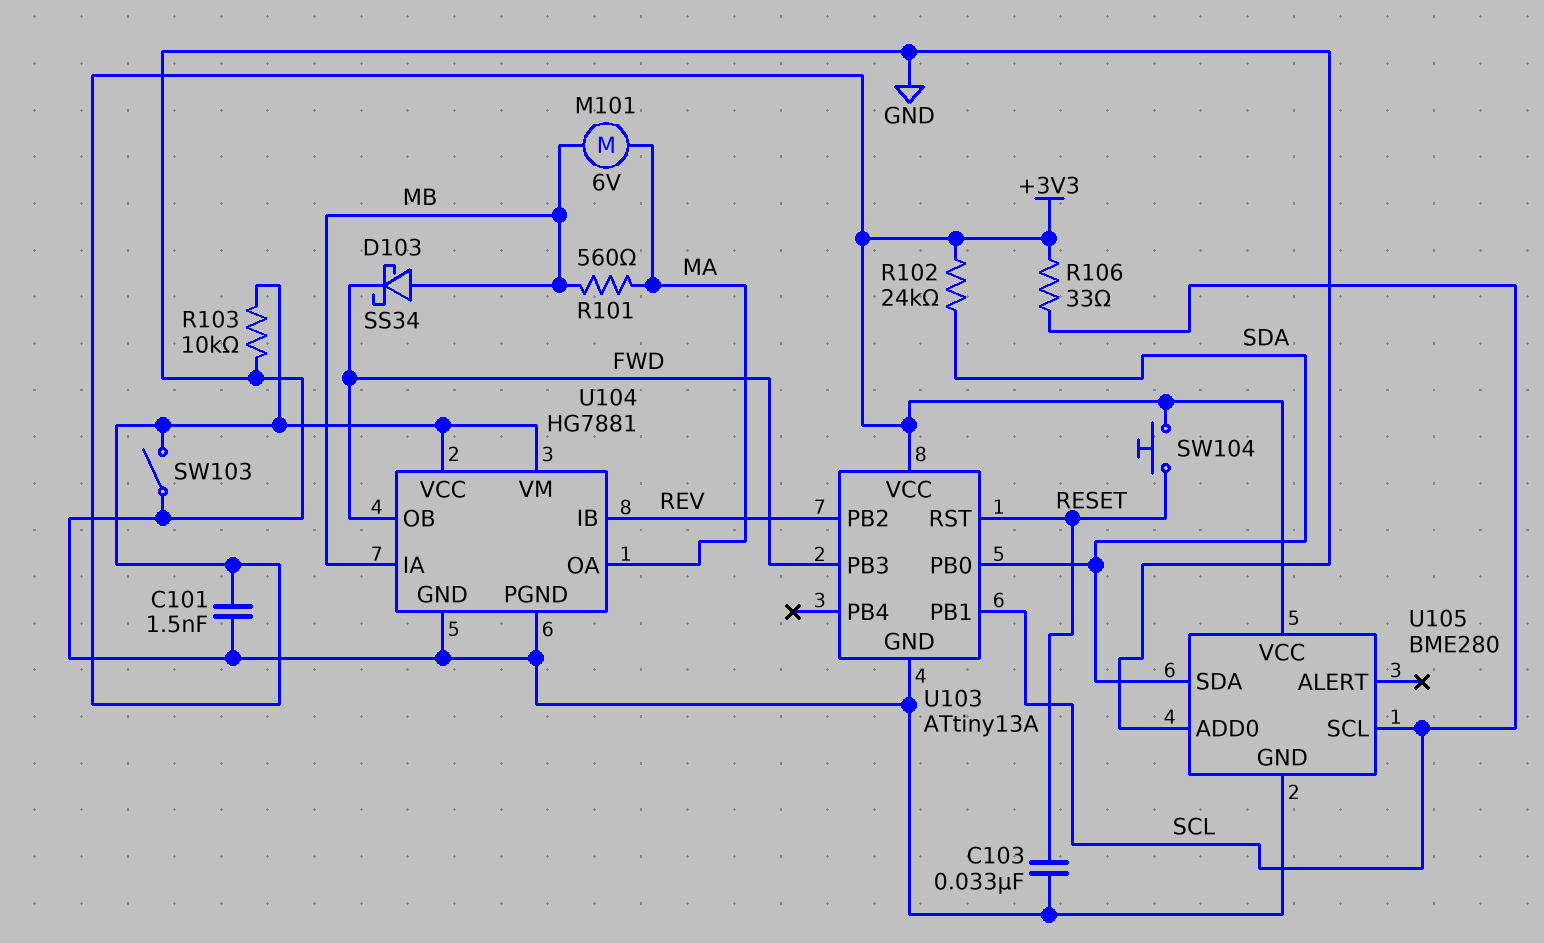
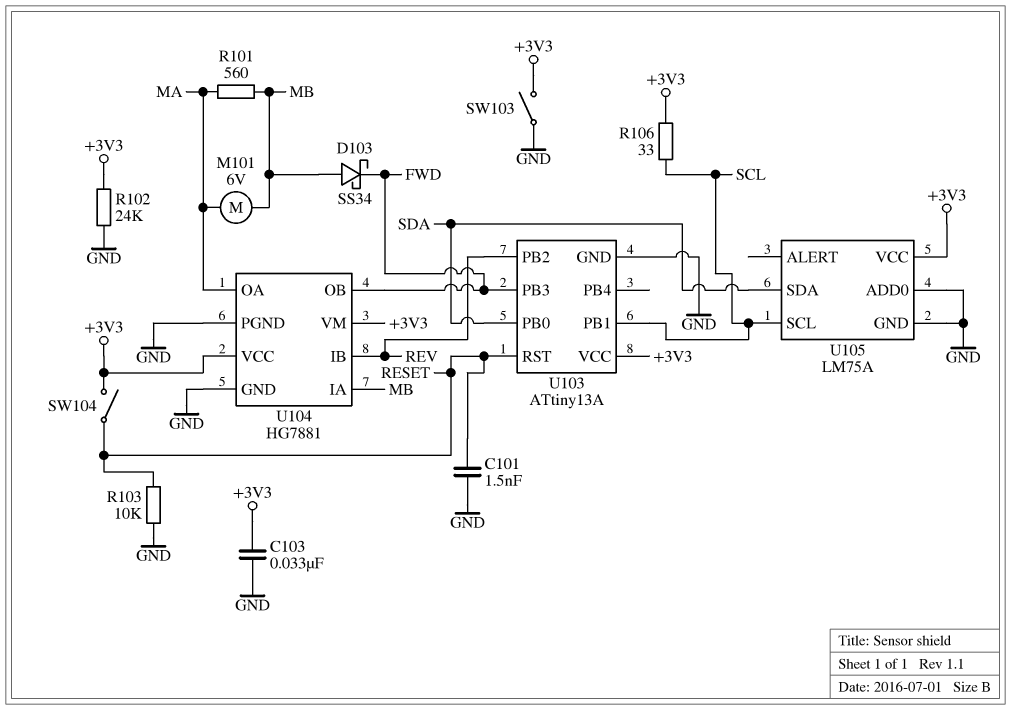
C101: 1.5nF (+3V3, GND) -> 1.5nF (GND, RESET)
C103: 33nF (GND, RESET) -> 33nF (+3V3, GND)
R102: 24k (+3V3, SDA) -> 24k (+3V3, GND)
R103: 10k (+3V3, GND) -> 10k (GND, RESET)
SW104: button (+3V3, RESET) -> switch (+3V3, RESET)
U105: BME280 -> LM75A

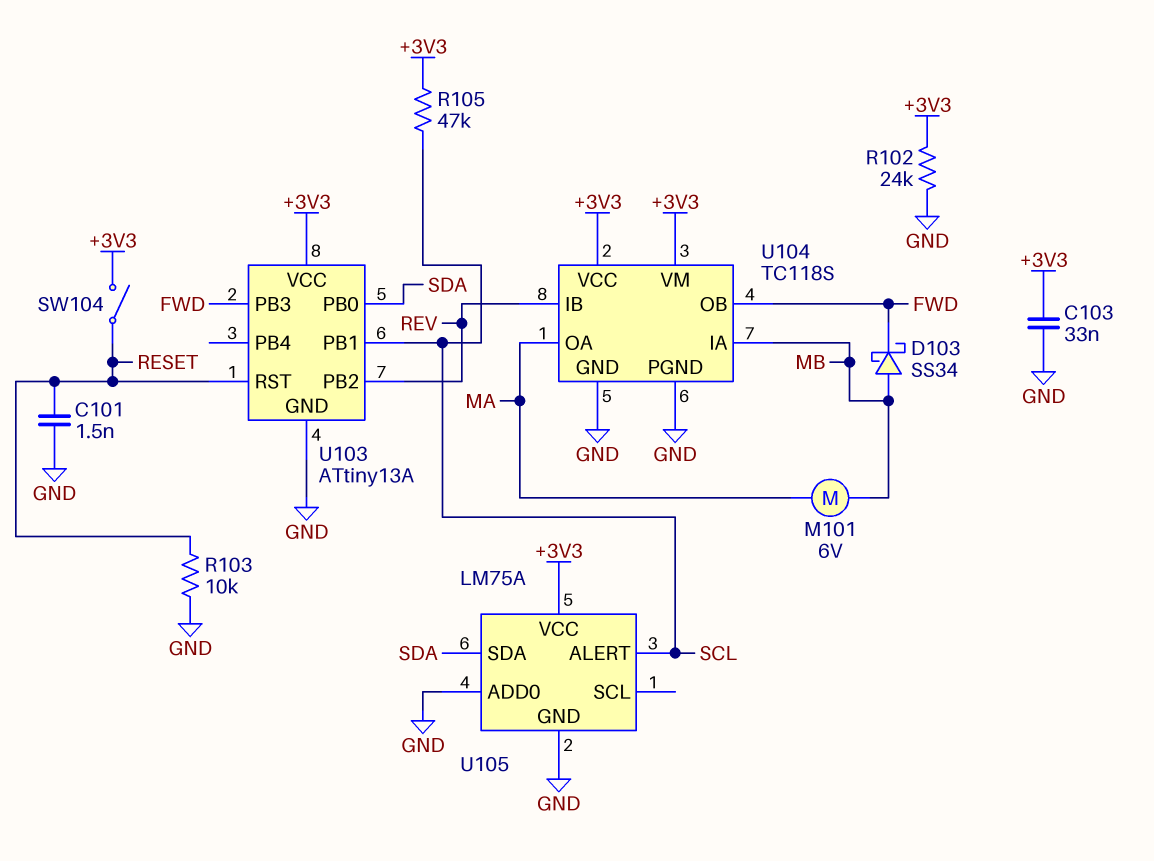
R101: 560 (MA, MB) -> none
R105: none -> 47k (+3V3, SCL)
R106: 33 (+3V3, SCL) -> none
SW103: switch (+3V3, GND) -> none
U104: HG7881 -> TC118S
U105 pin ALERT: none -> SCL
U105 pin SCL: SCL -> none

